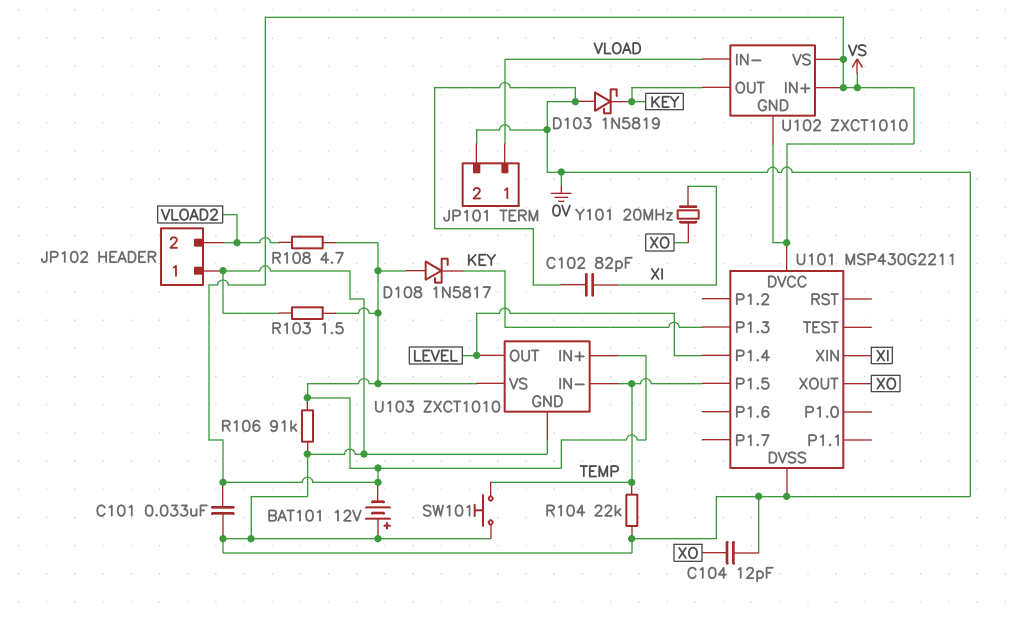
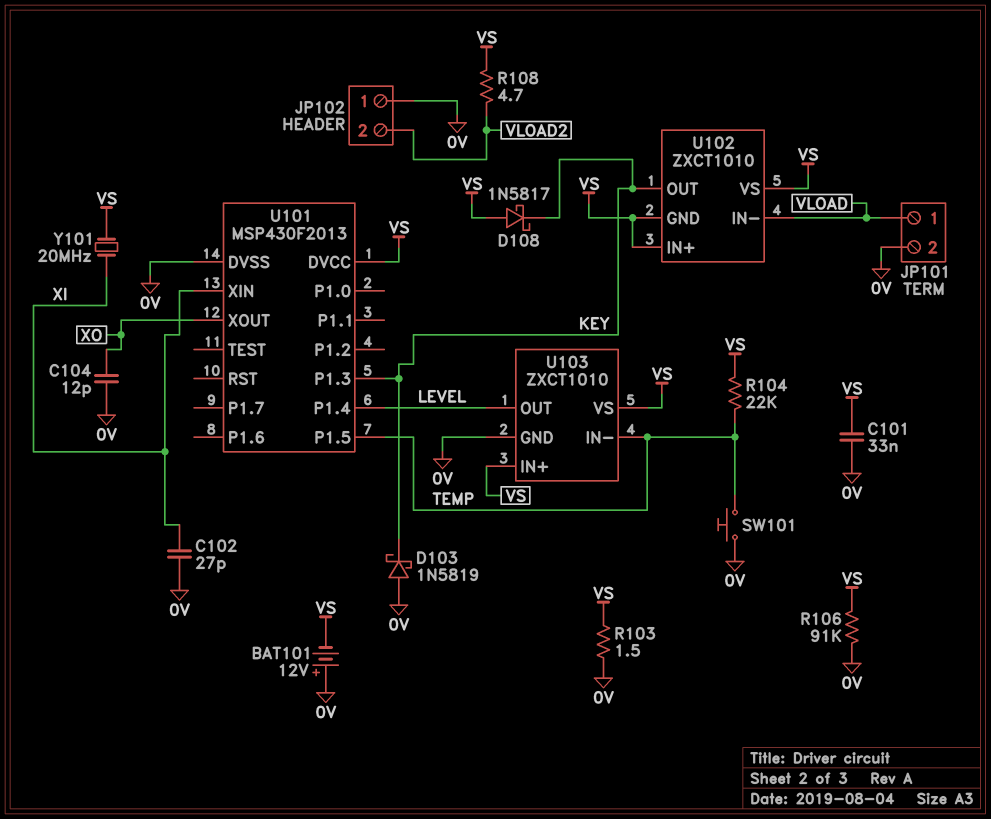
C102: 82pF (0V, XI) -> 27pF (0V, XI)
R104: 22k (0V, TEMP) -> 22k (TEMP, VS)
U101: MSP430G2211 -> MSP430F2013
Y101: 20MHz (XI, XO) -> 20MHz (VS, XI)

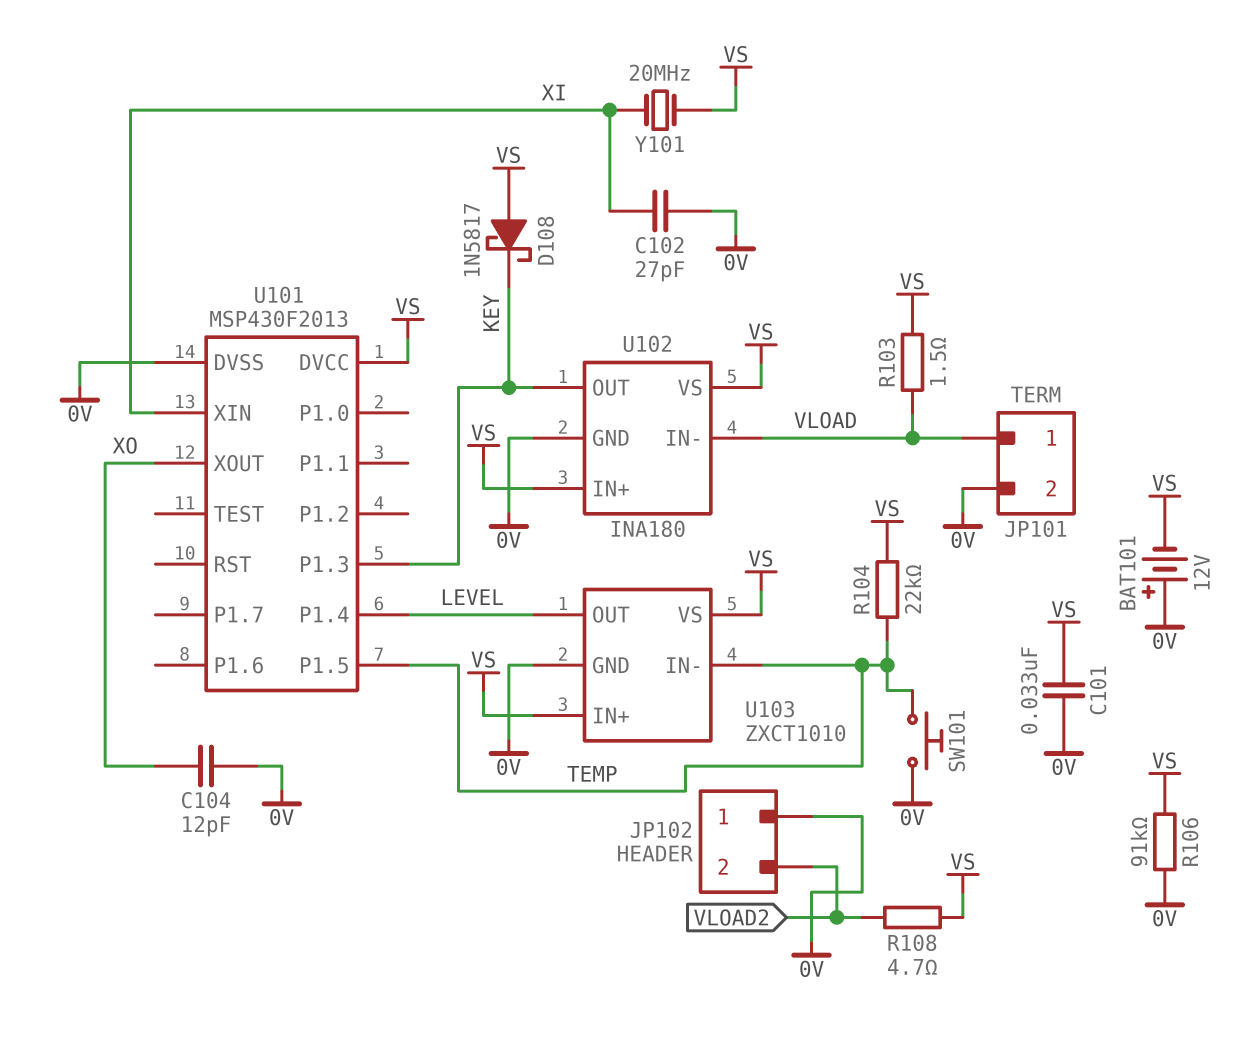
D103: schottky 1N5819 (A 0V, K KEY) -> none
R103: 1.5 (0V, VS) -> 1.5 (VLOAD, VS)
U102: ZXCT1010 -> INA180
U102 pin GND: VS -> 0V

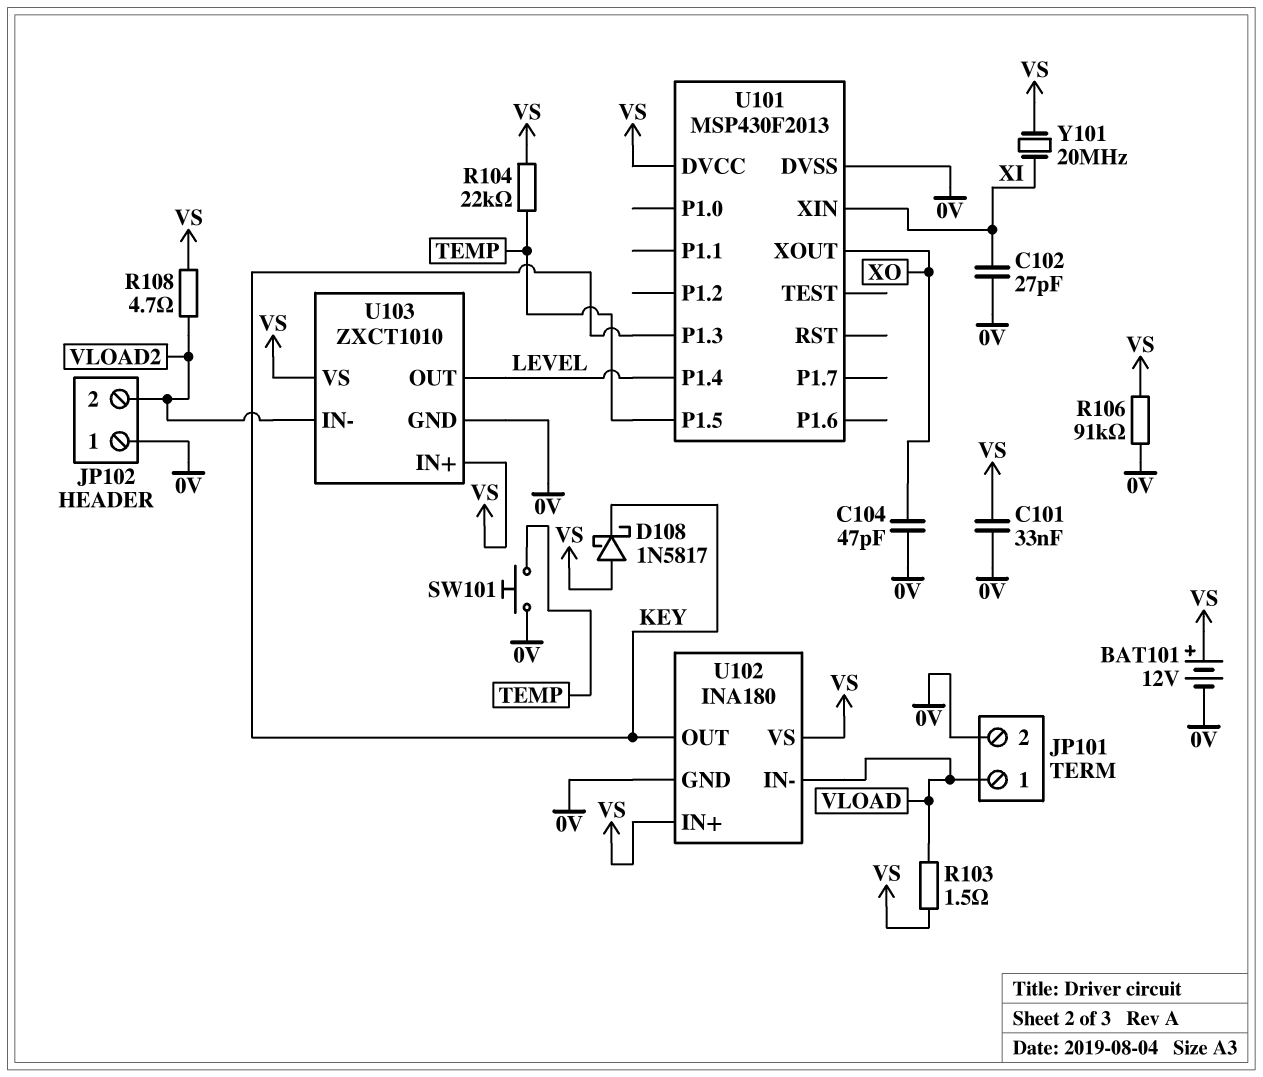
BAT101: 12V (plus 0V, minus VS) -> 12V (plus VS, minus 0V)
C104: 12pF (0V, XO) -> 47pF (0V, XO)
U103 pin IN-: TEMP -> VLOAD2

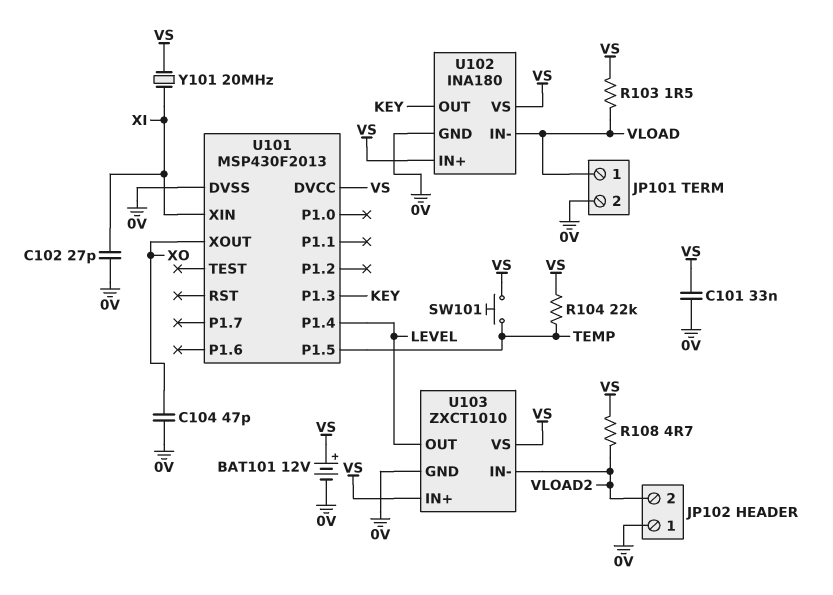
D108: schottky 1N5817 (A VS, K KEY) -> none
R106: 91k (0V, VS) -> none
SW101: button (0V, TEMP) -> button (TEMP, VS)

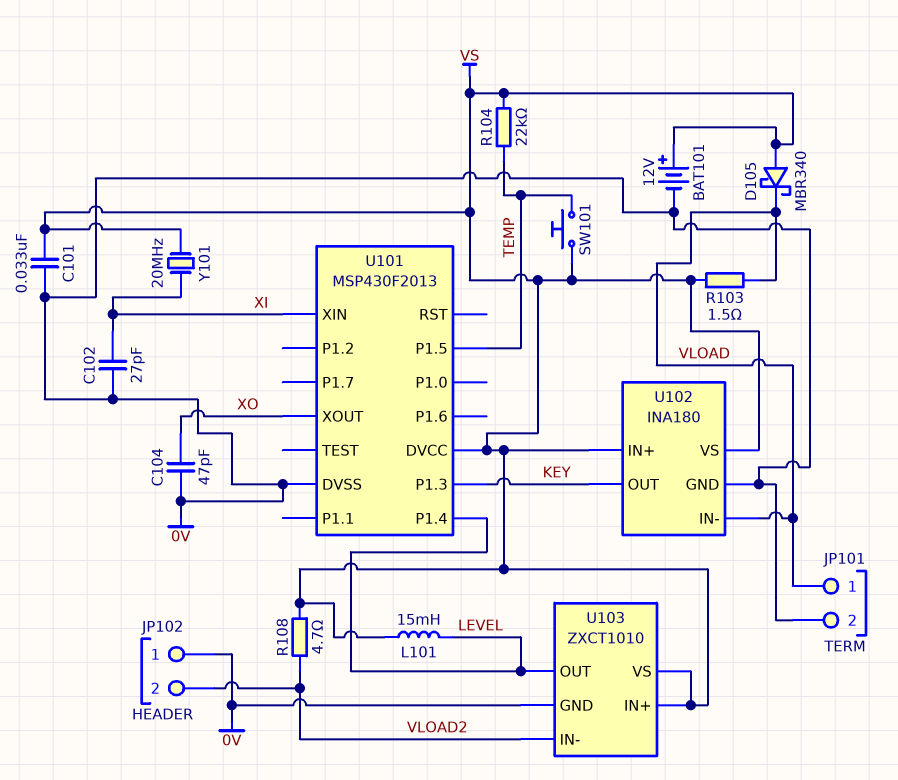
D105: none -> schottky MBR340 (A VS, K VLOAD)
L101: none -> 15mH (LEVEL, VS)

